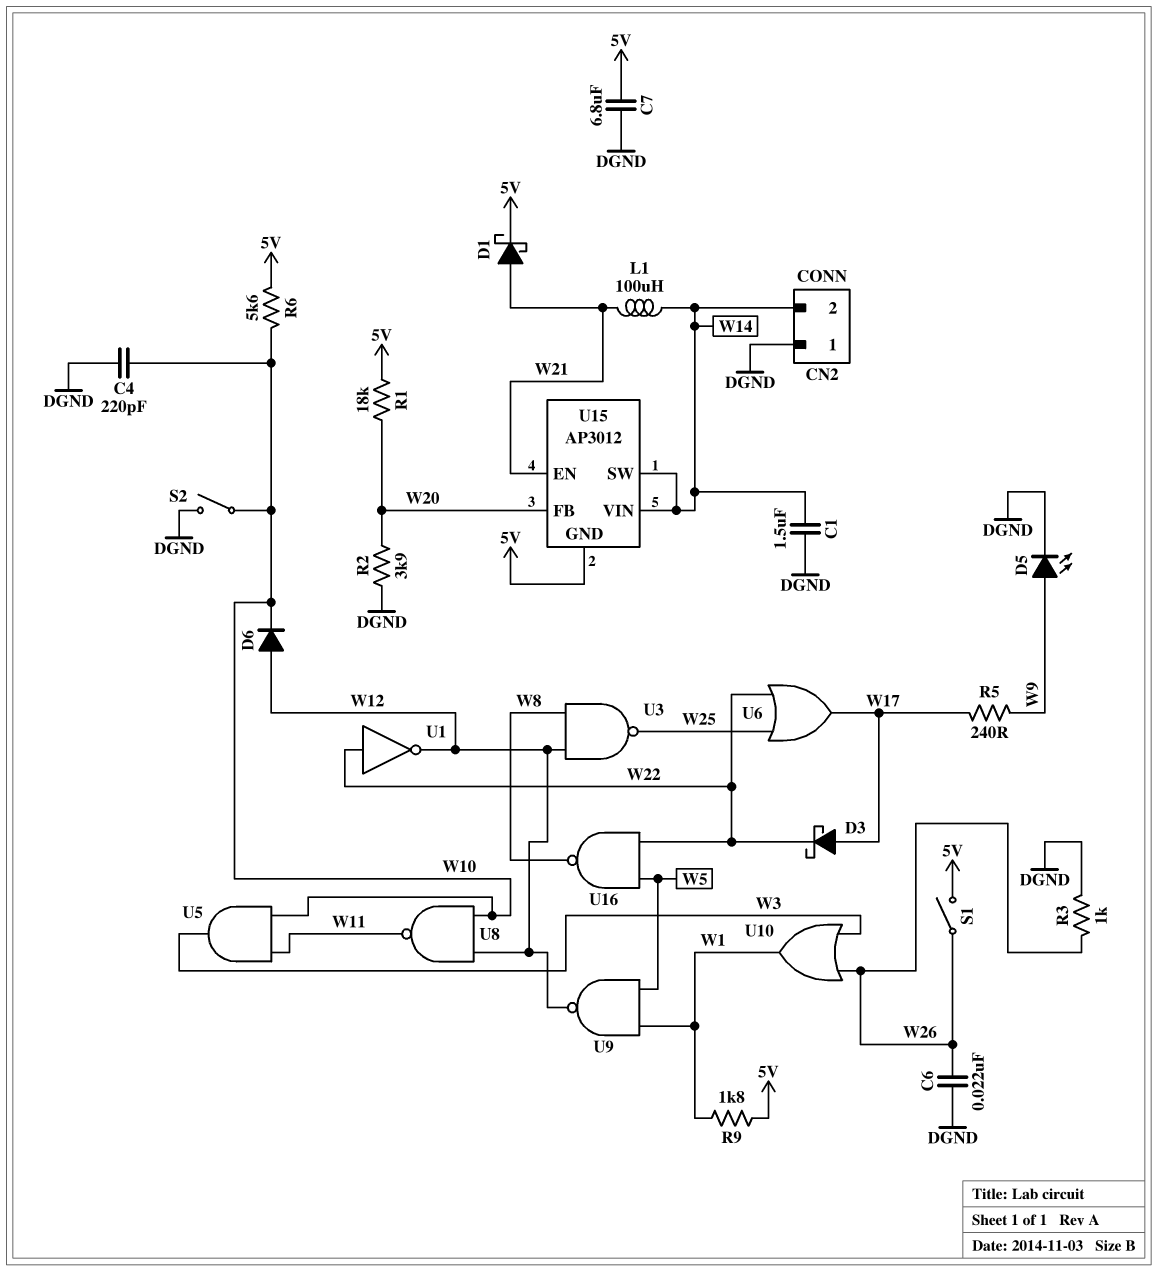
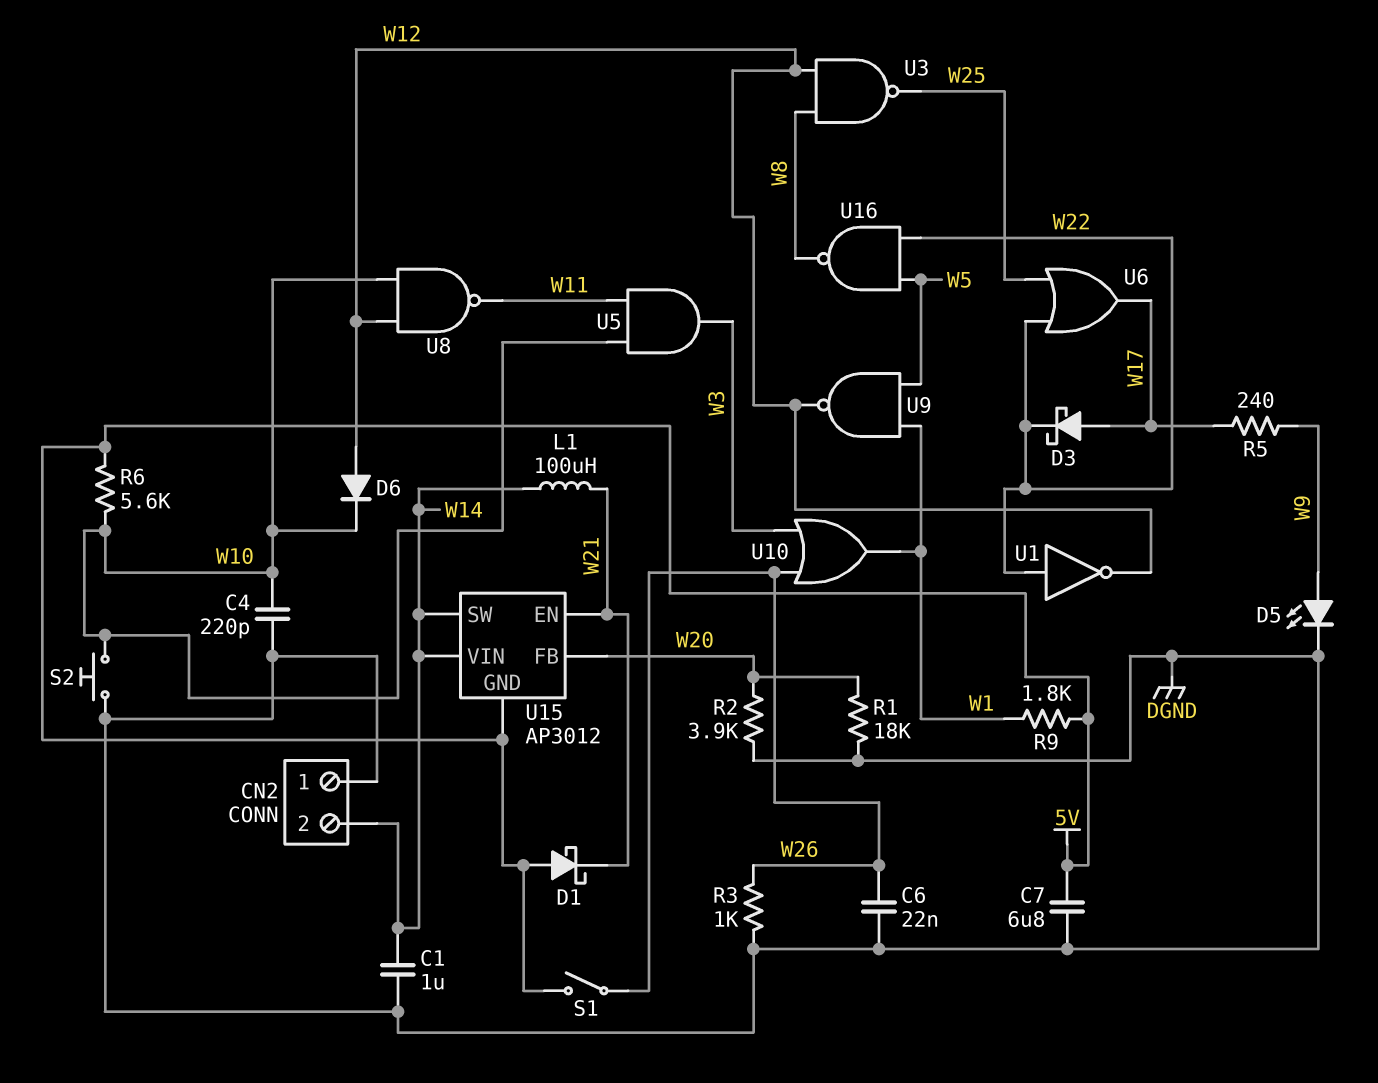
C1: 1.5uF (DGND, W14) -> 1uF (DGND, W14)
D1: schottky (A W21, K 5V) -> schottky (A 5V, K W21)
R1: 18k (5V, W20) -> 18k (DGND, W20)
S2: switch (DGND, W10) -> button (DGND, W10)

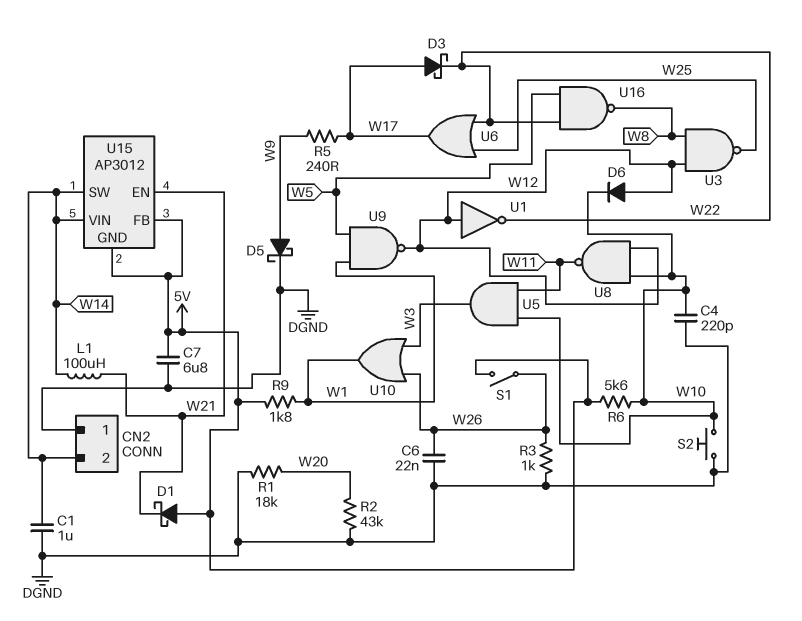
D5: LED (A W9, K DGND) -> schottky (A W9, K DGND)
R2: 3.9k (DGND, W20) -> 43k (DGND, W20)
U1: NOT (in W22, out W12) -> NOT (in W12, out W22)
U15 pin FB: W20 -> 5V

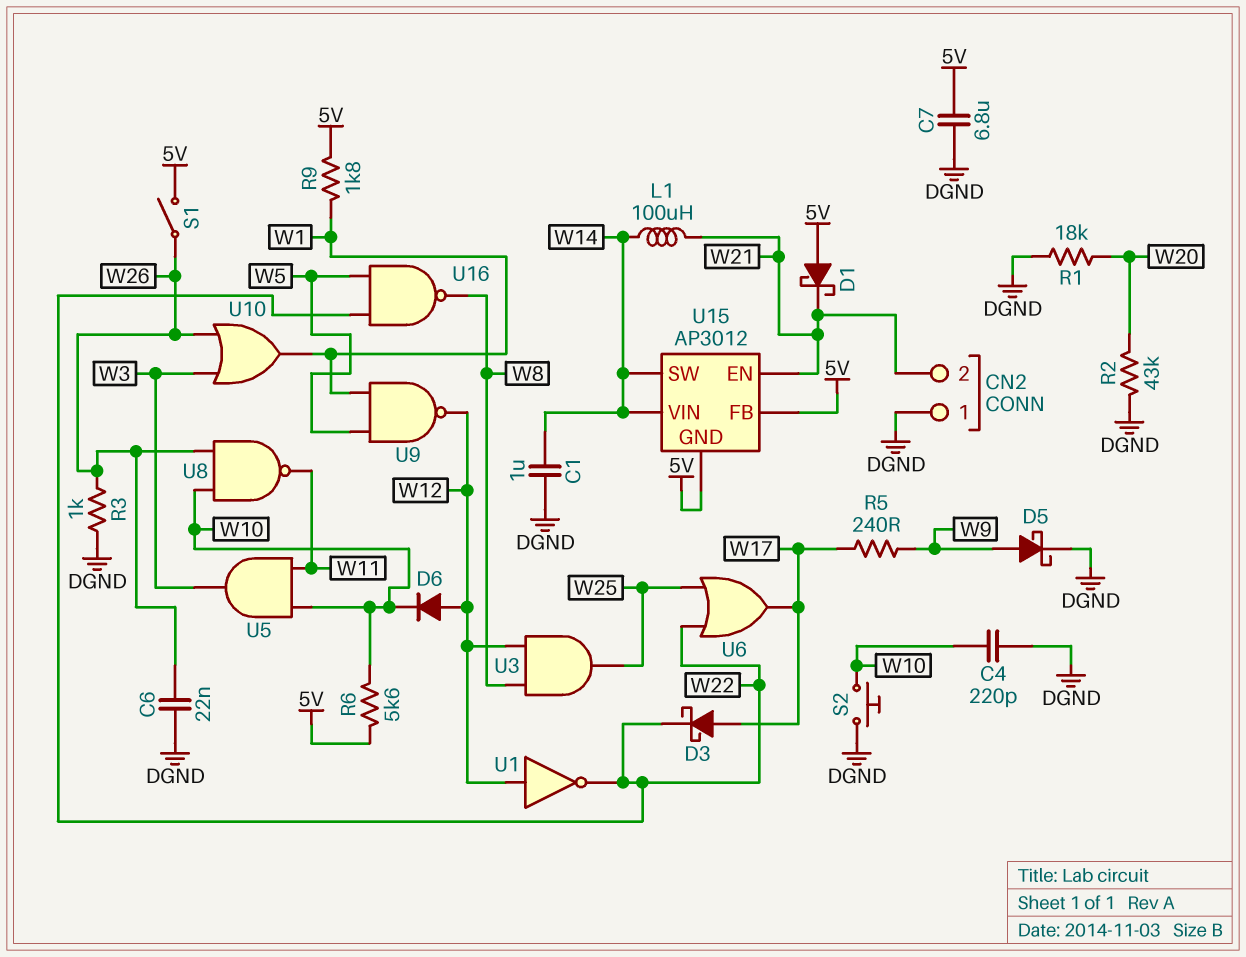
CN2 pin 2: W14 -> W21
U3: NAND (in W8, in W12, out W25) -> AND (in W8, in W12, out W25)
U8: NAND (in W10, in W12, out W11) -> NAND (in W10, in W26, out W11)

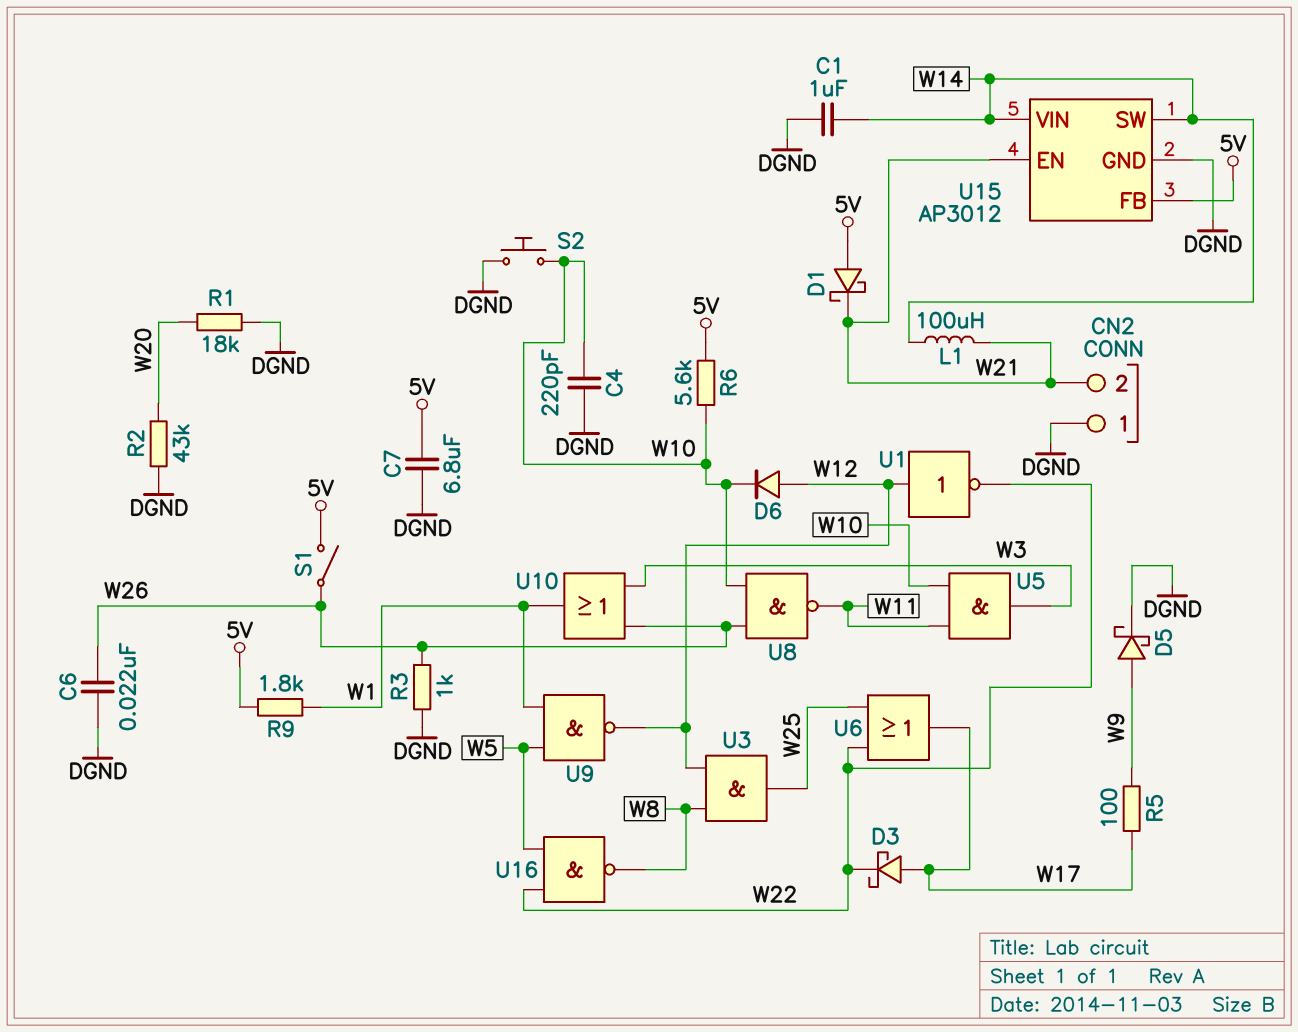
R5: 240 (W9, W17) -> 100 (W9, W17)
U15 pin GND: 5V -> DGND

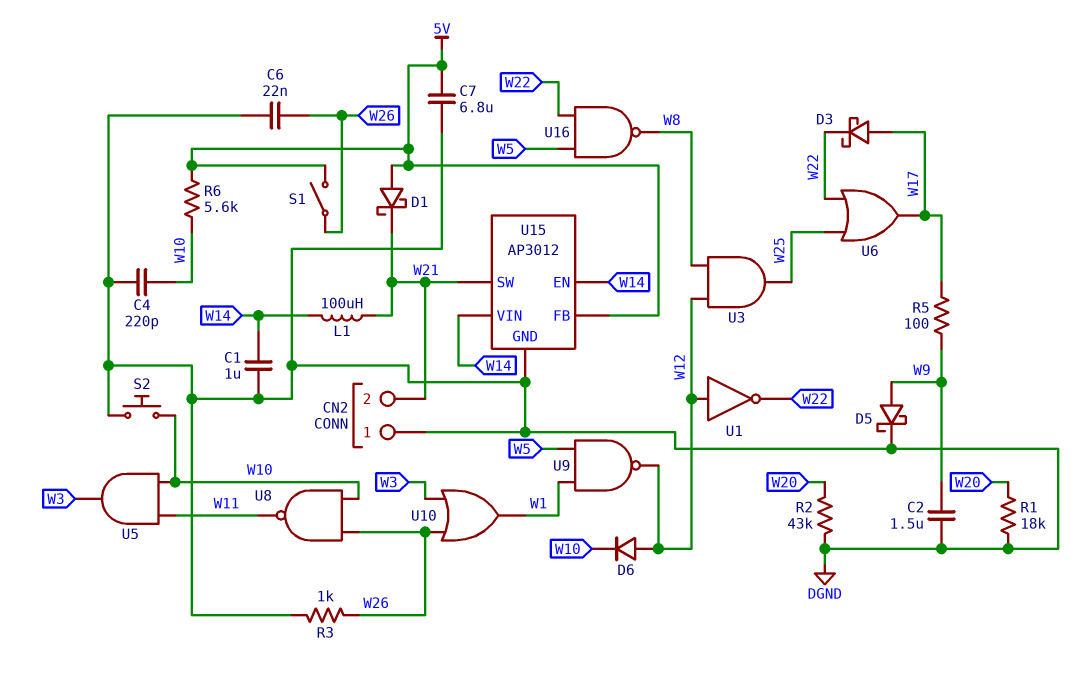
C2: none -> 1.5uF (DGND, W9)
R9: 1.8k (5V, W1) -> none
U15 pin EN: W21 -> W14
U15 pin SW: W14 -> W21

